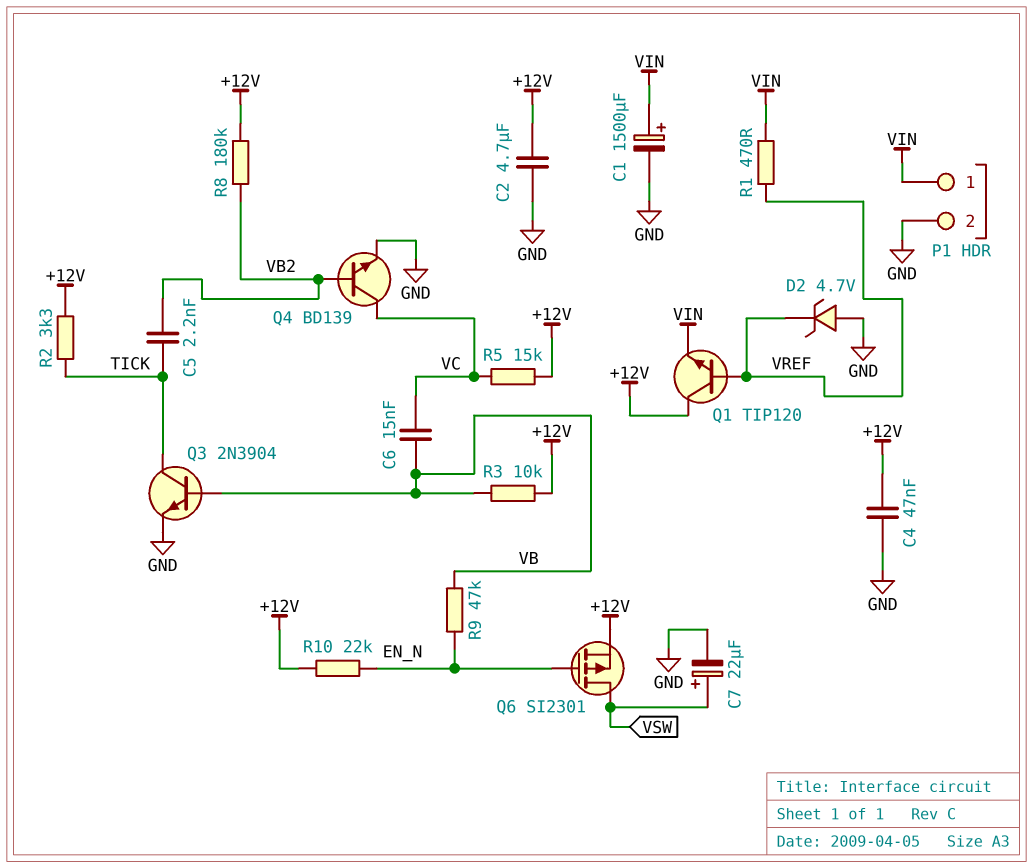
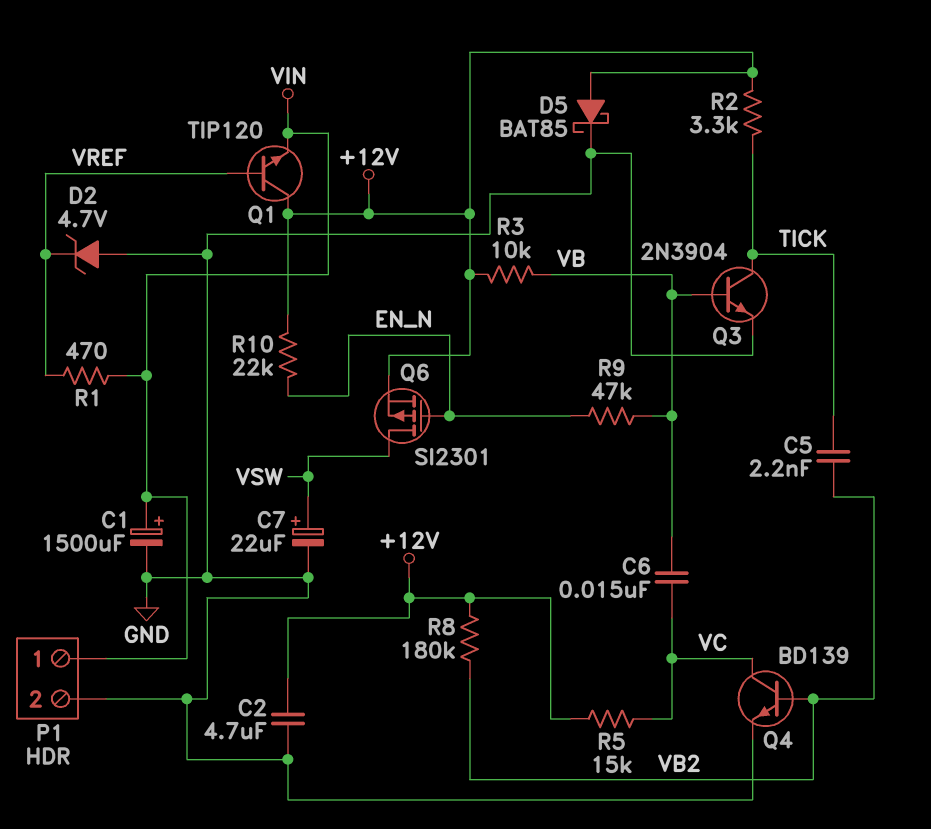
C4: 47nF (+12V, GND) -> none
D5: none -> schottky BAT85 (A +12V, K GND)

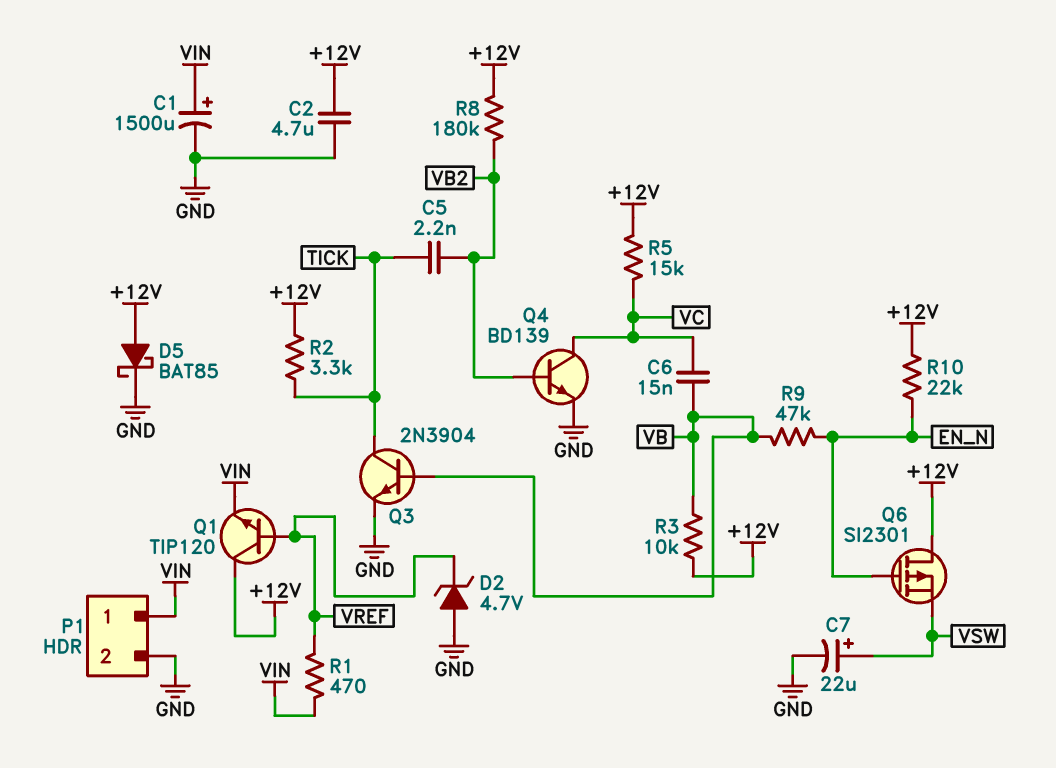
Q6: PMOS SI2301 (G EN_N, D VSW, S +12V) -> PMOS SI2301 (G EN_N, D +12V, S VSW)

